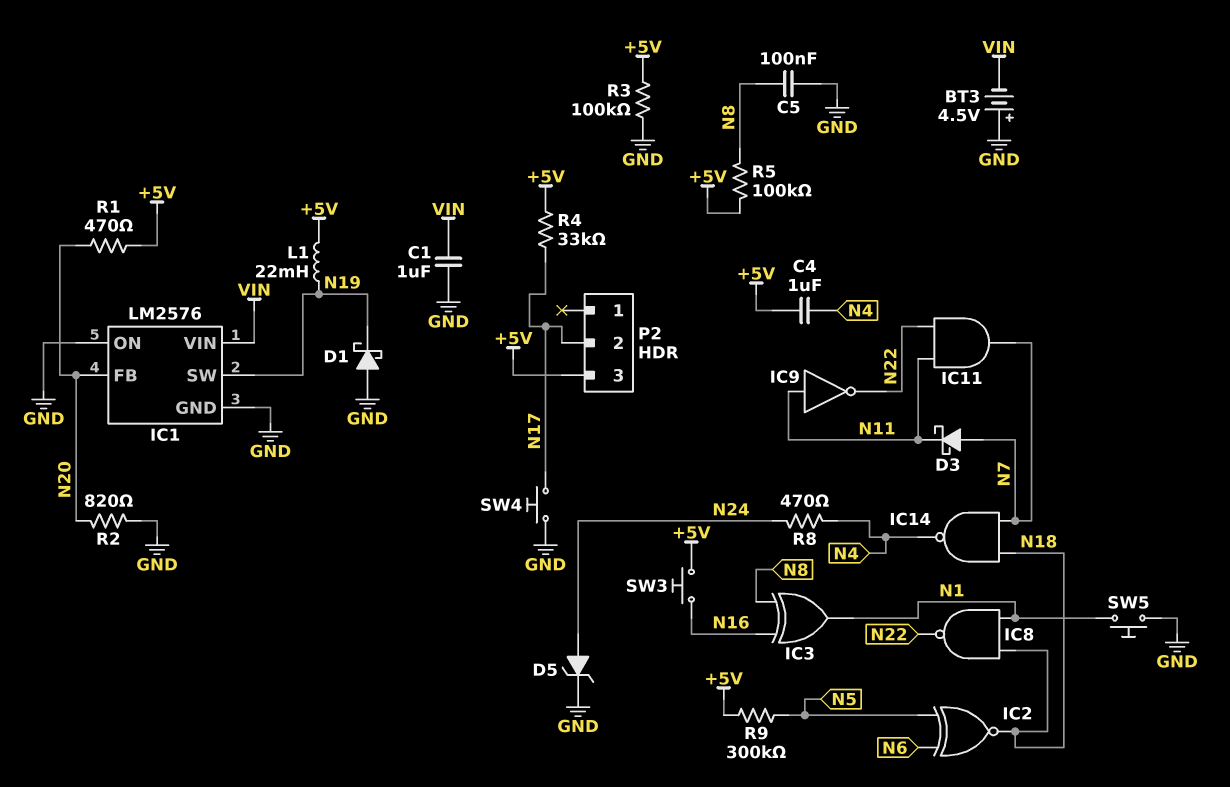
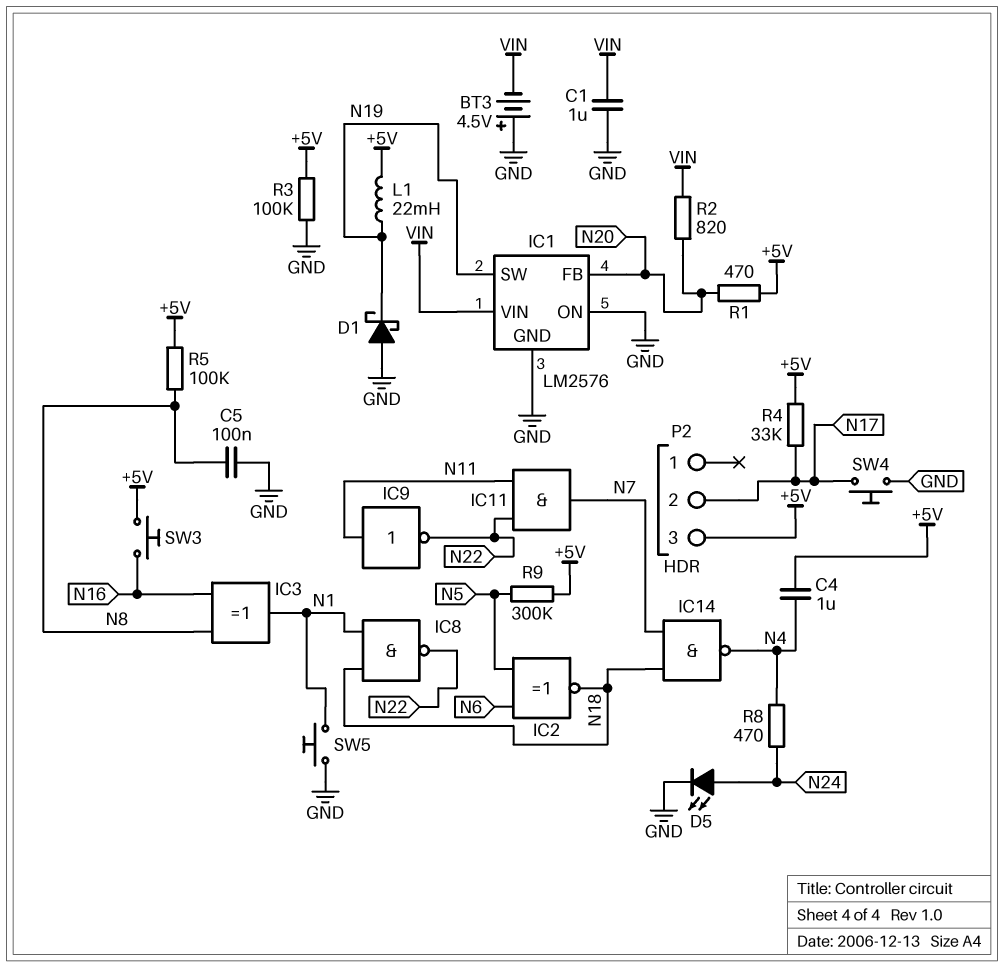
D3: schottky (A N7, K N11) -> none
D5: zener (A N24, K GND) -> LED (A N24, K GND)
R2: 820 (GND, N20) -> 820 (N20, VIN)

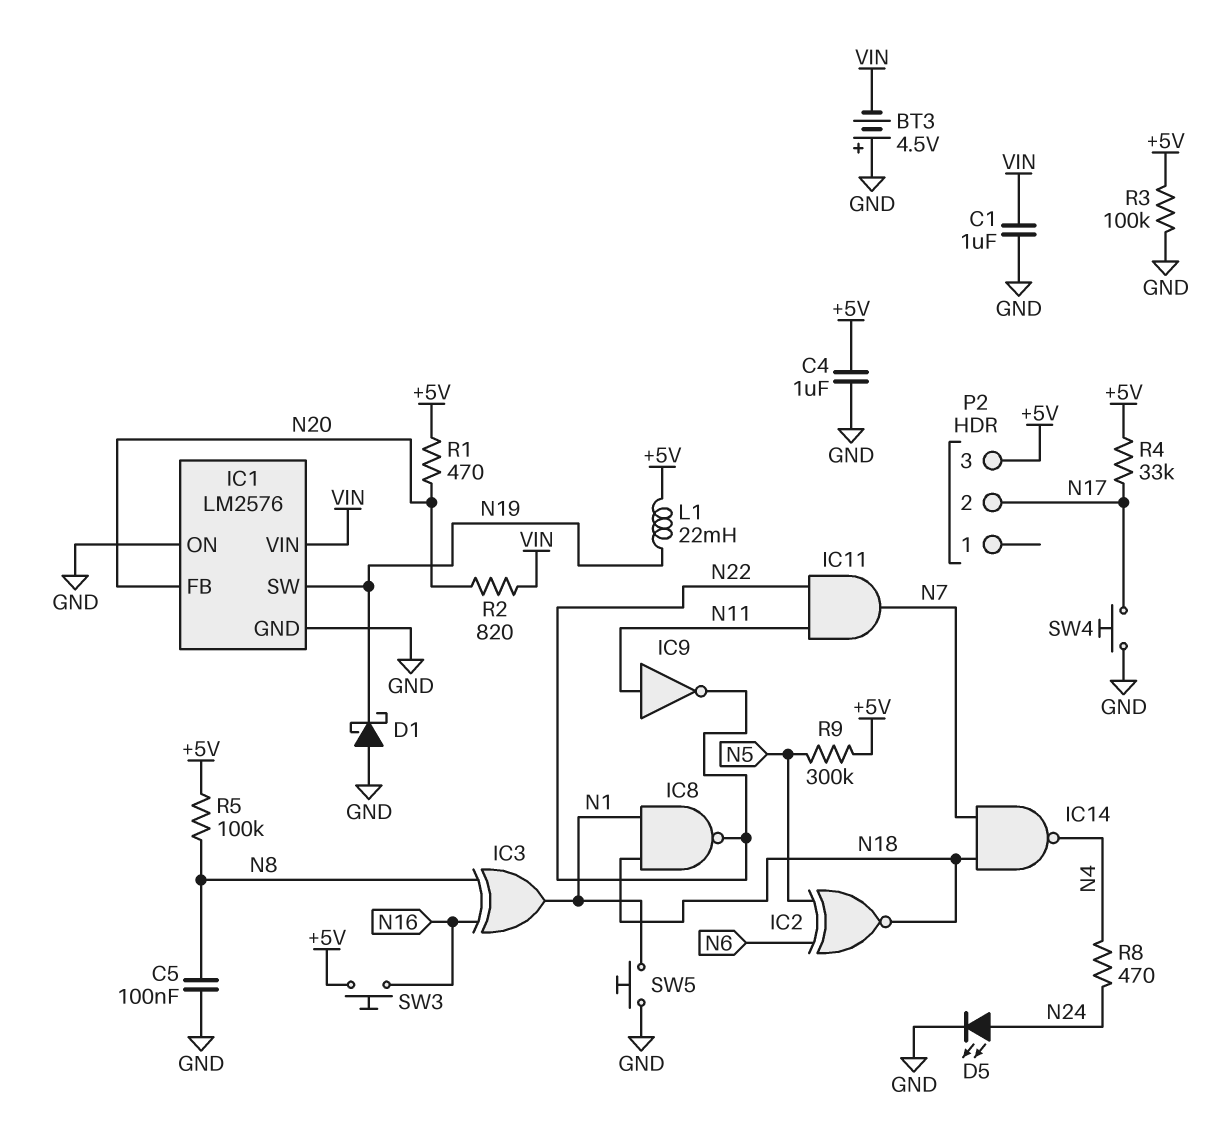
C4: 1uF (+5V, N4) -> 1uF (+5V, GND)

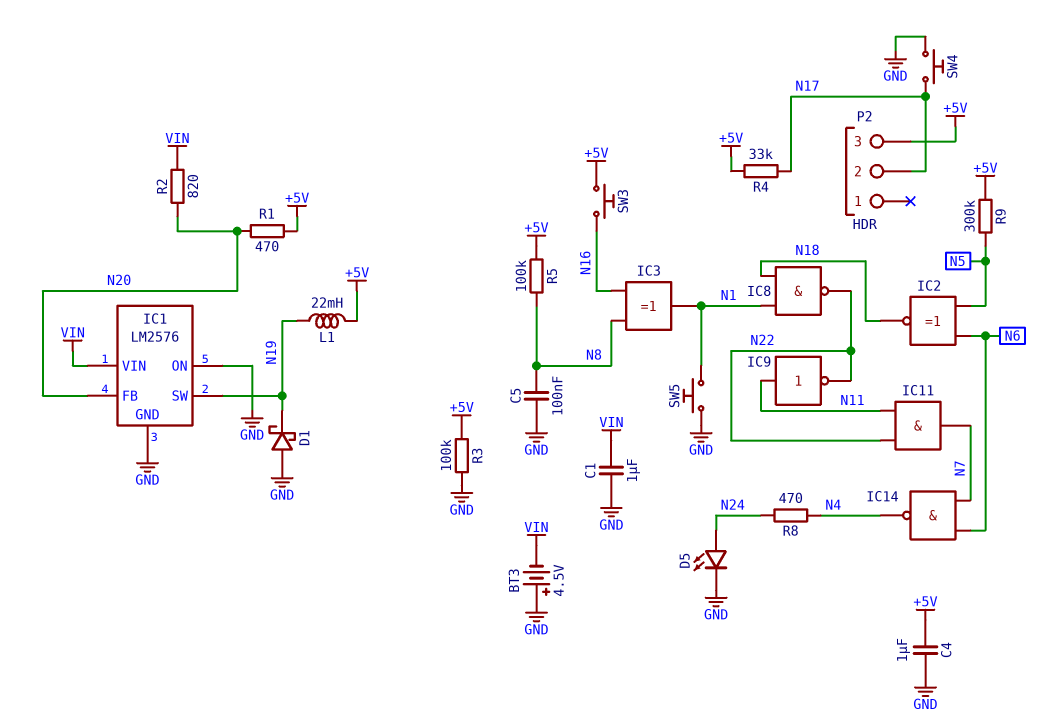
IC14: NAND (in N7, in N18, out N4) -> NAND (in N6, in N7, out N4)

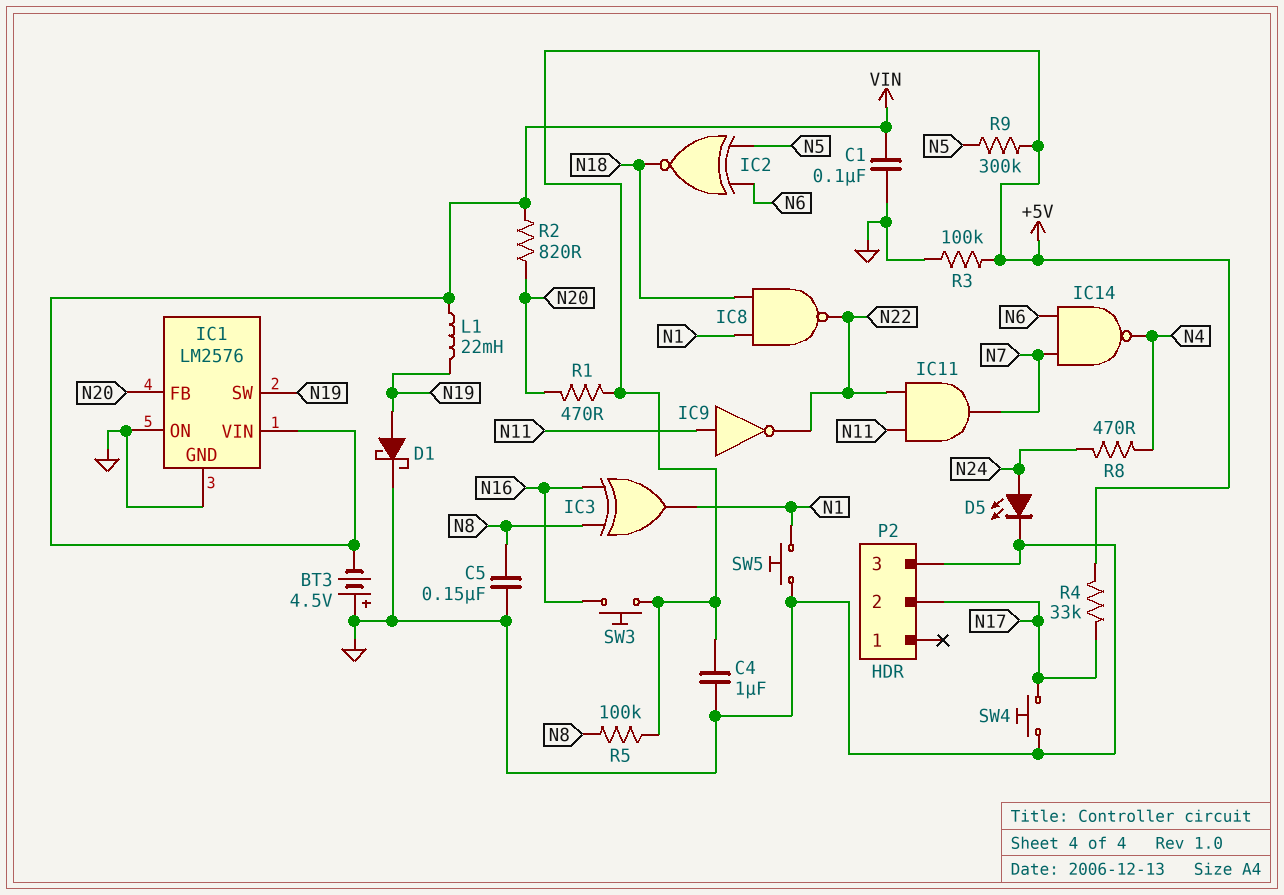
C1: 1uF (GND, VIN) -> 100nF (GND, VIN)
C5: 100nF (GND, N8) -> 150nF (GND, N8)
D1: schottky (A GND, K N19) -> schottky (A N19, K GND)
L1: 22mH (+5V, N19) -> 22mH (N19, VIN)
P2 pin 3: +5V -> GND

